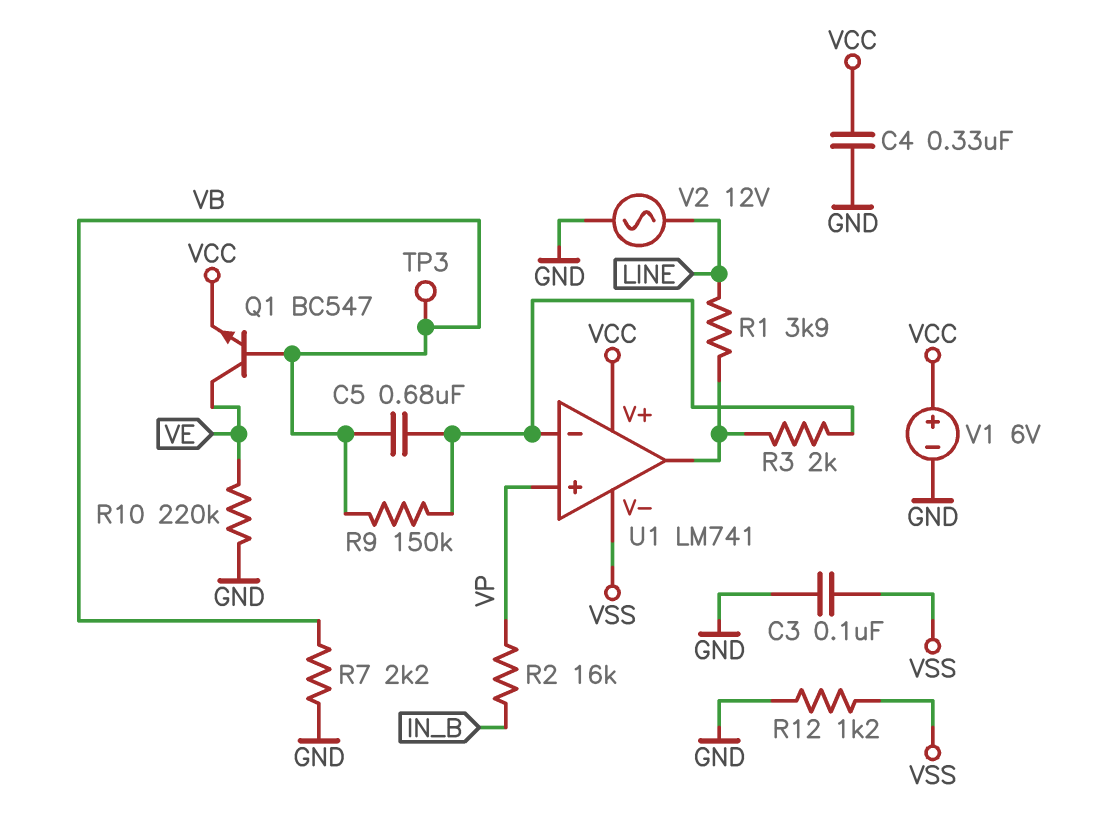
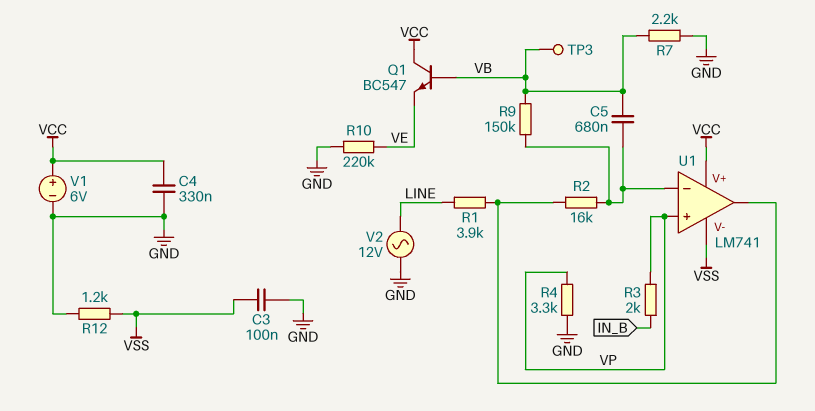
Q1: NPN BC547 (B VB, C VE, E VCC) -> NPN BC547 (B VB, C VCC, E VE)
R2: 16k (IN_B, VP) -> 16k (U1/in-, U1/out)
R3: 2k (U1/in-, U1/out) -> 2k (IN_B, VP)
R4: none -> 3.3k (GND, VP)

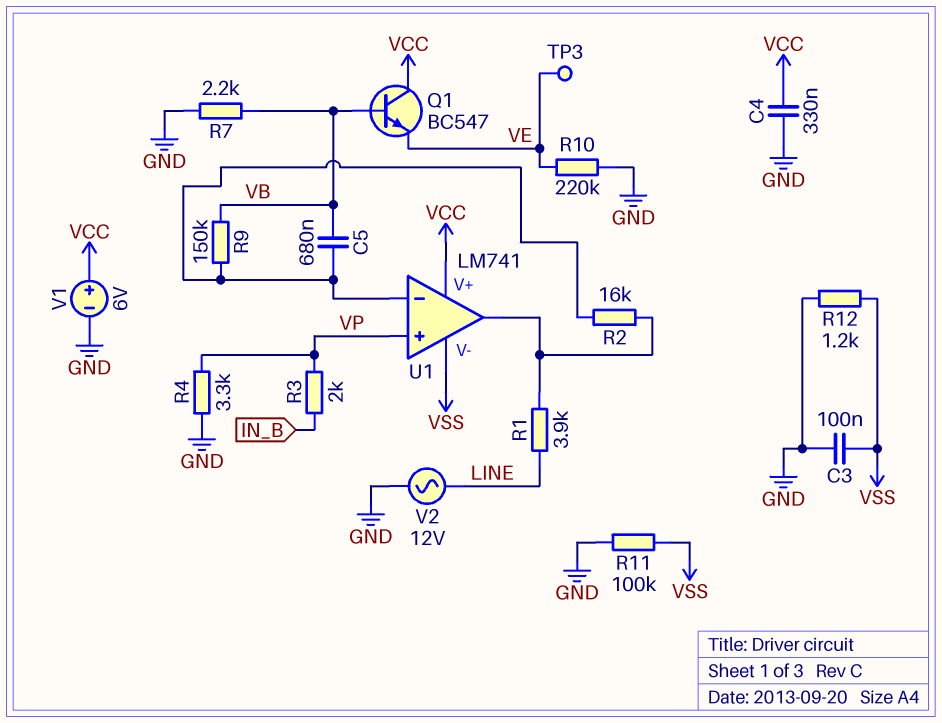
R11: none -> 100k (GND, VSS)
TP3: test point (VB) -> test point (VE)

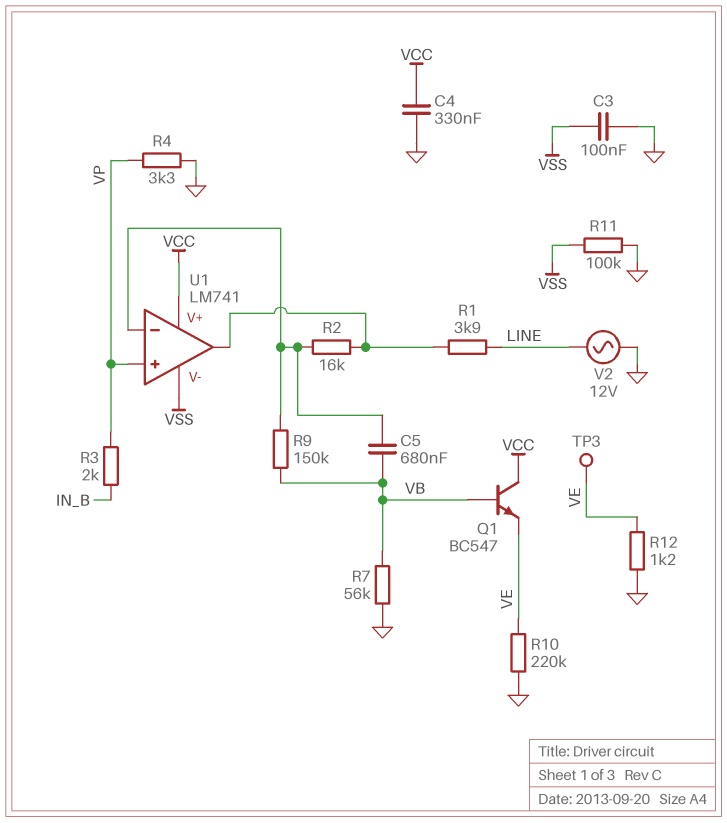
R7: 2.2k (GND, VB) -> 56k (GND, VB)
R12: 1.2k (GND, VSS) -> 1.2k (GND, VE)
V1: 6V (plus VCC, minus GND) -> none

